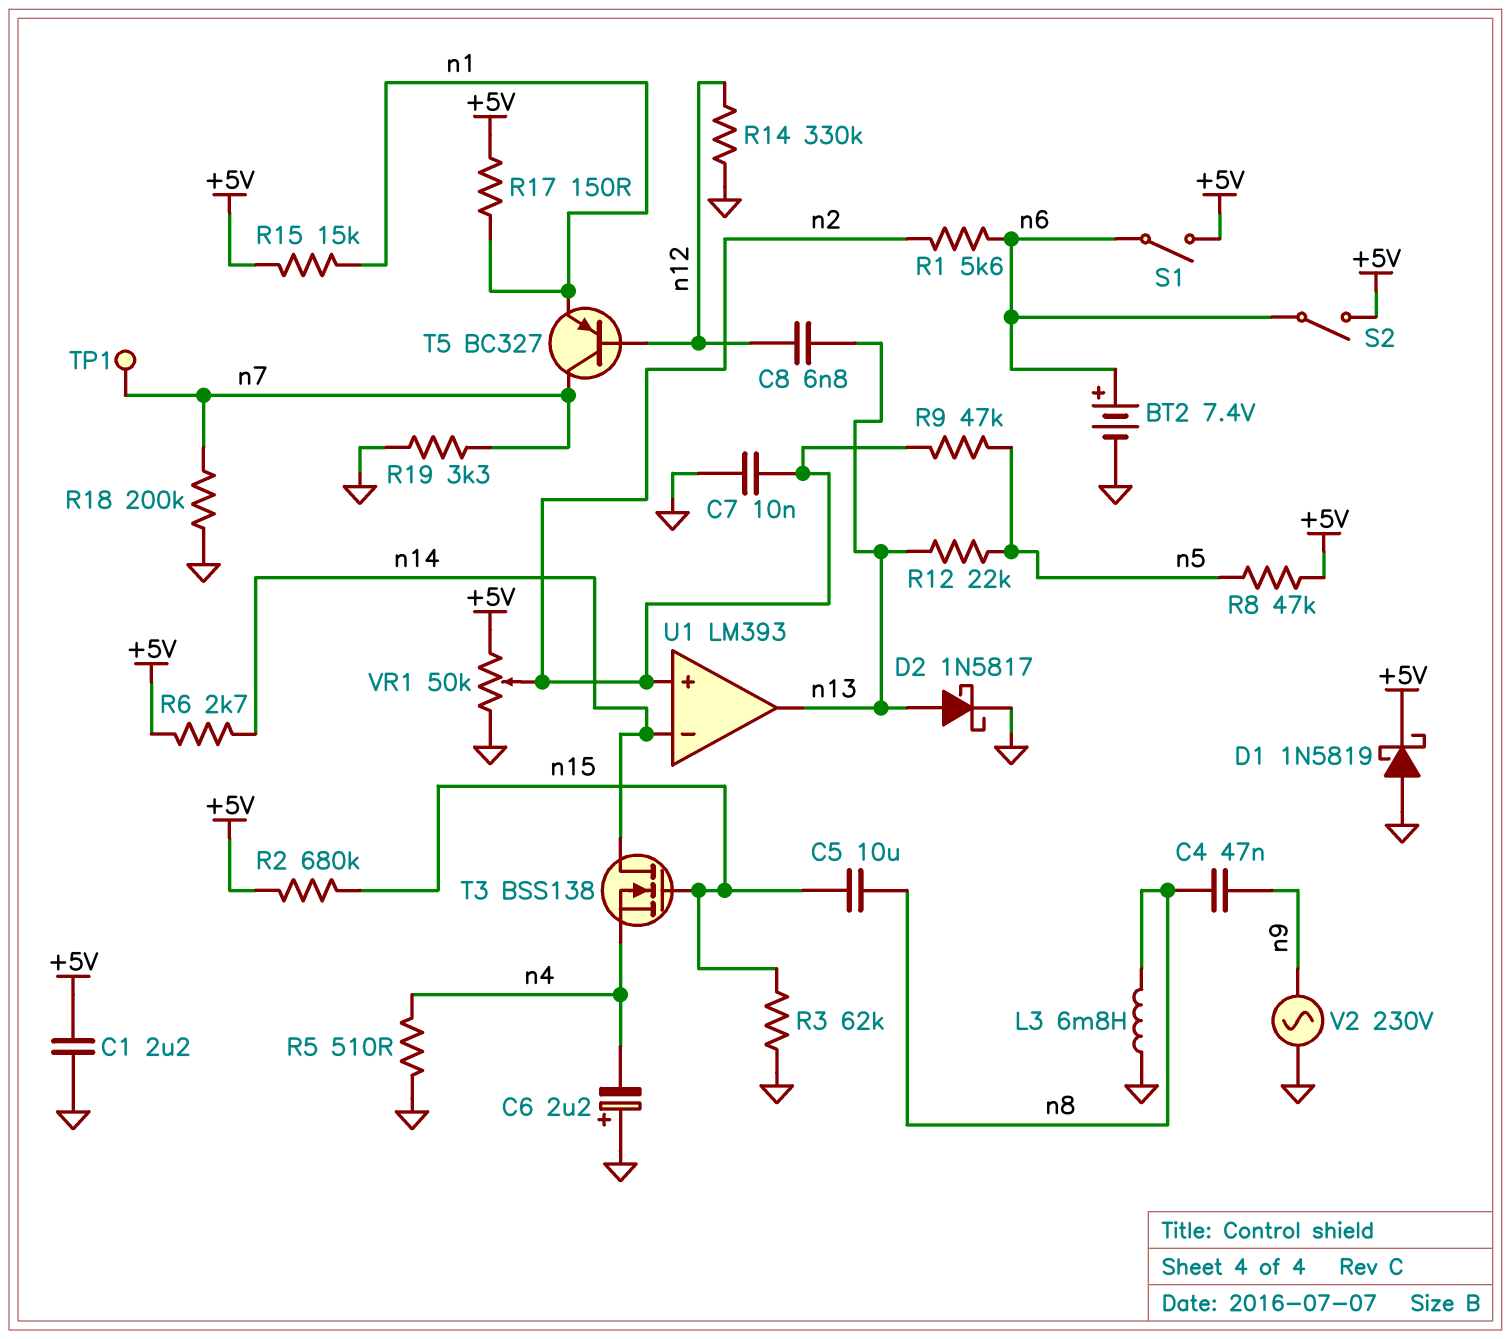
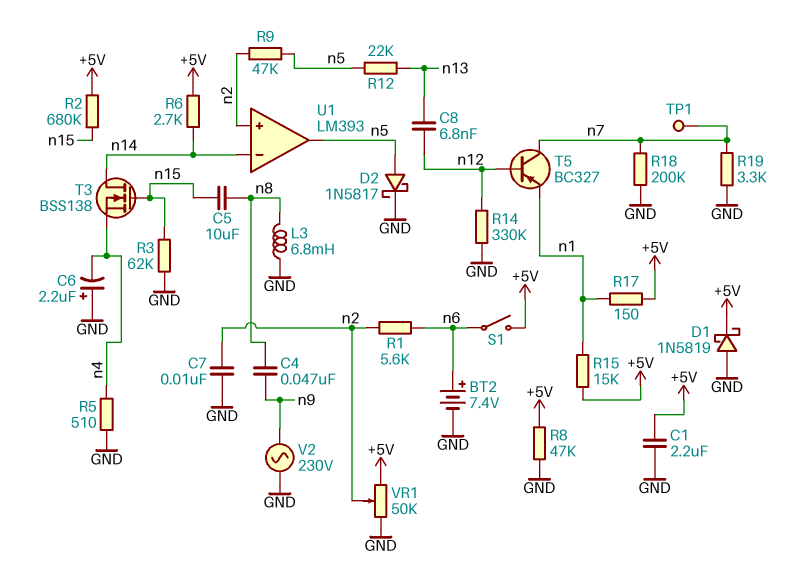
D2: schottky 1N5817 (A n13, K GND) -> schottky 1N5817 (A n5, K GND)
R8: 47k (+5V, n5) -> 47k (+5V, GND)
S2: switch (+5V, n6) -> none
U1 pin out: n13 -> n5

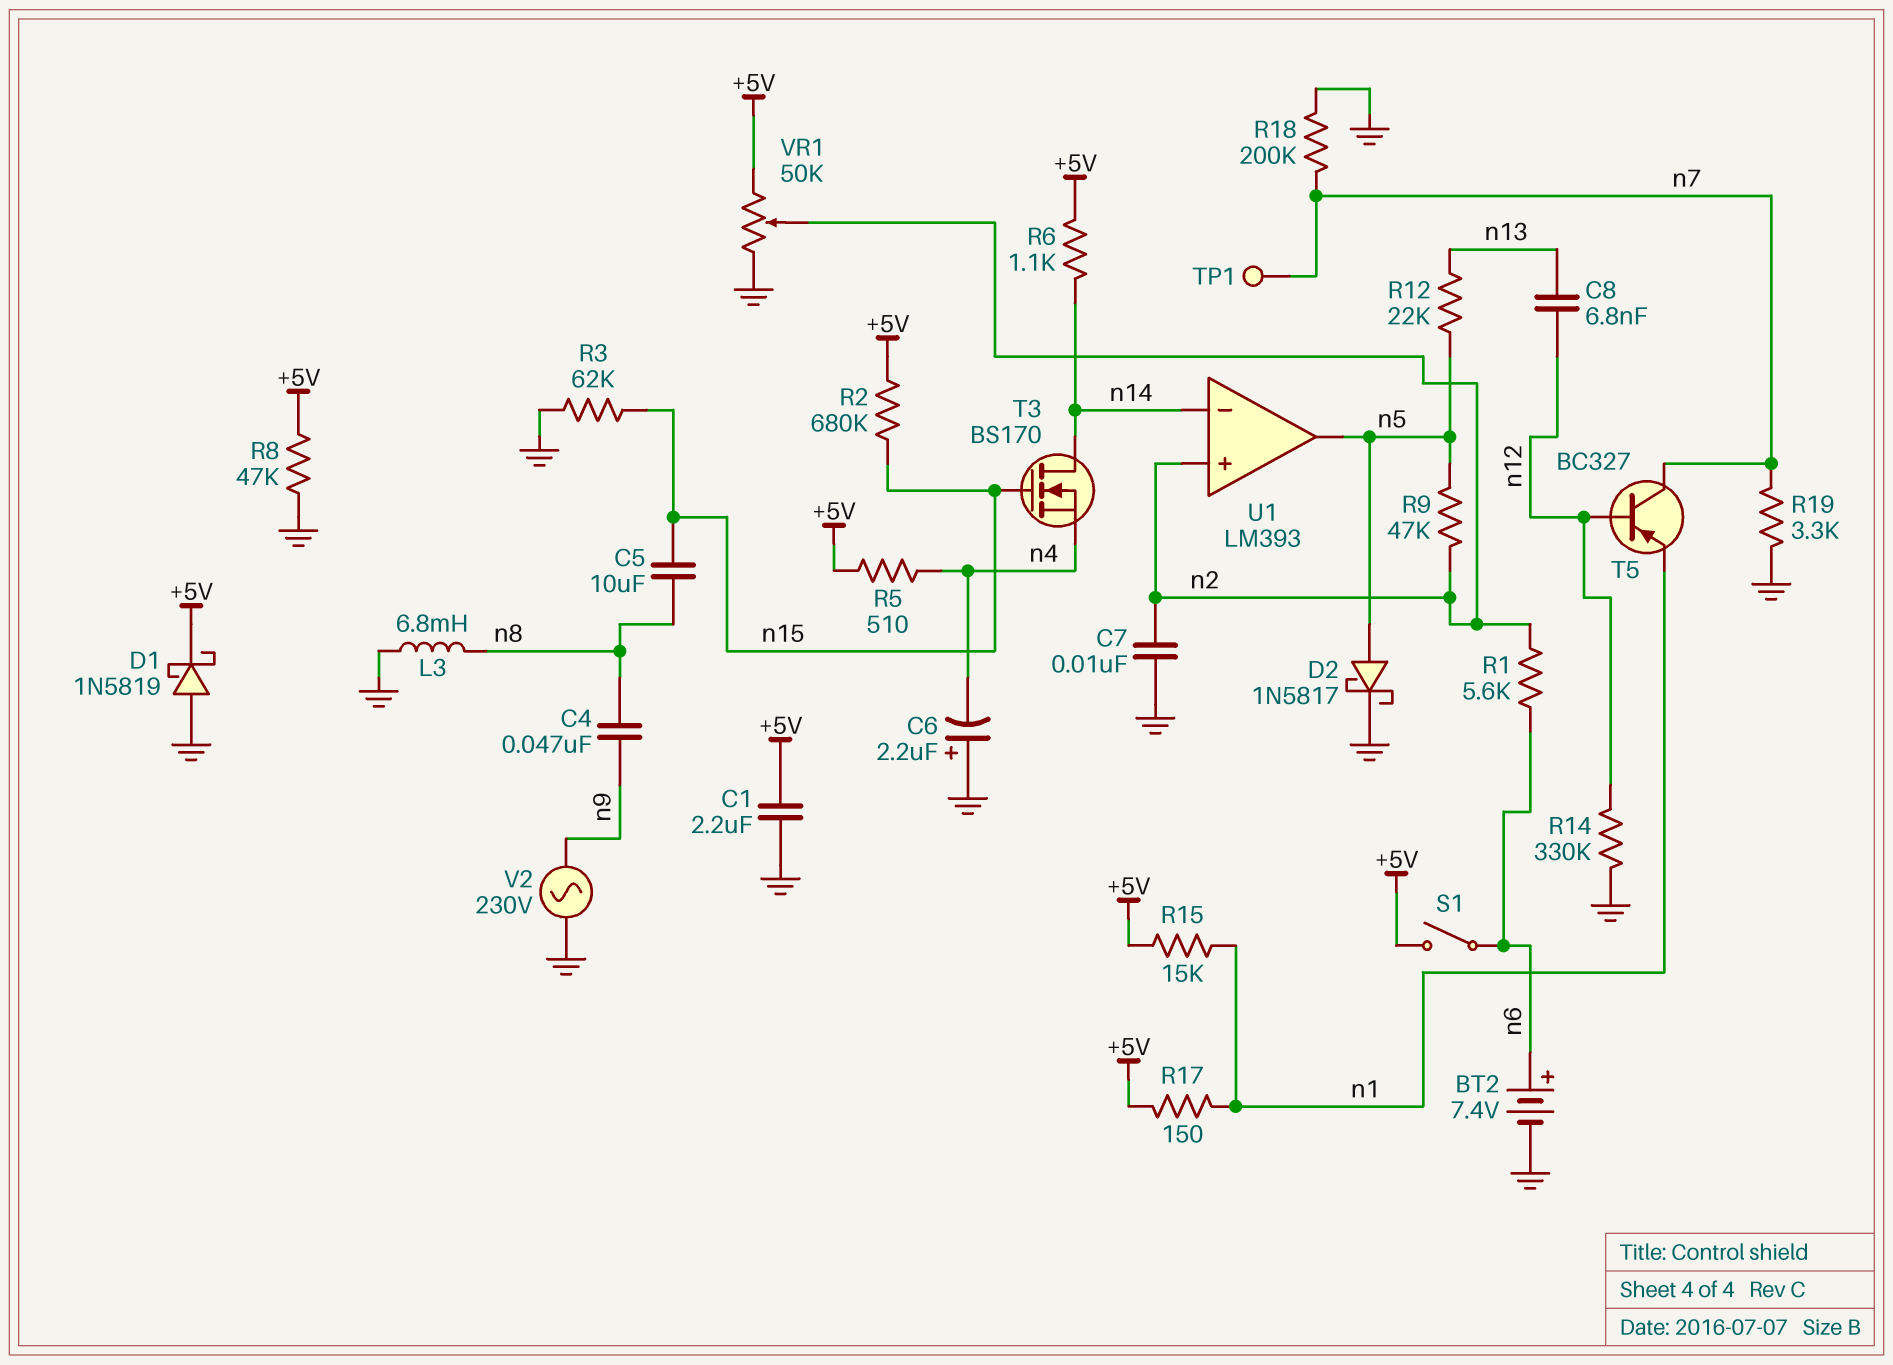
R5: 510 (GND, n4) -> 510 (+5V, n4)
R6: 2.7k (+5V, n14) -> 1.1k (+5V, n14)
T3: NMOS BSS138 (G n15, D n14, S n4) -> NMOS BS170 (G n15, D n14, S n4)

